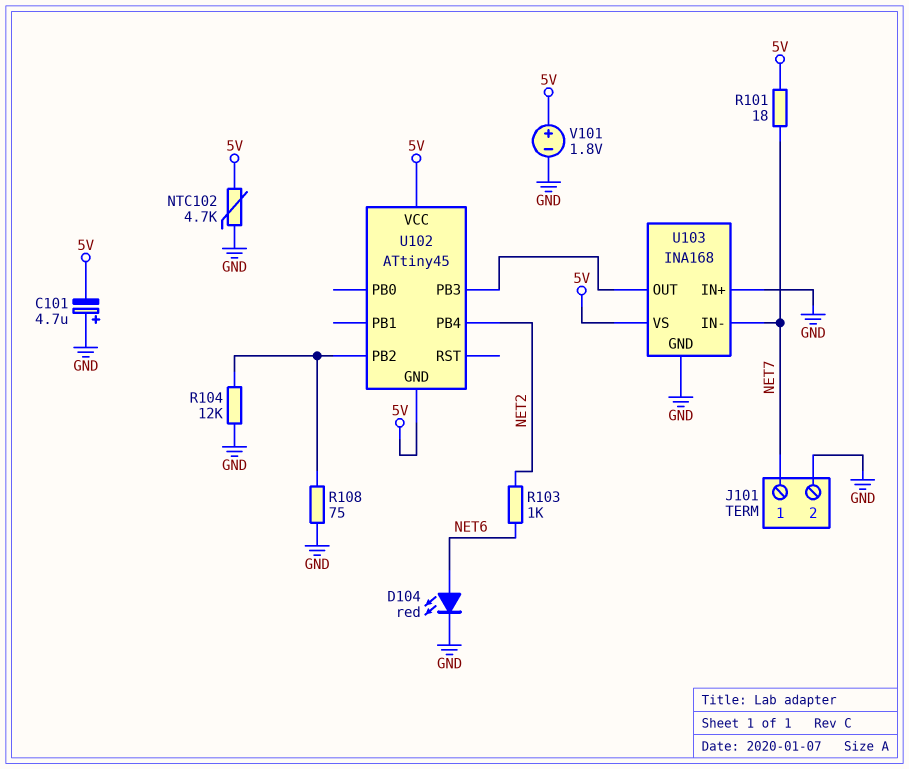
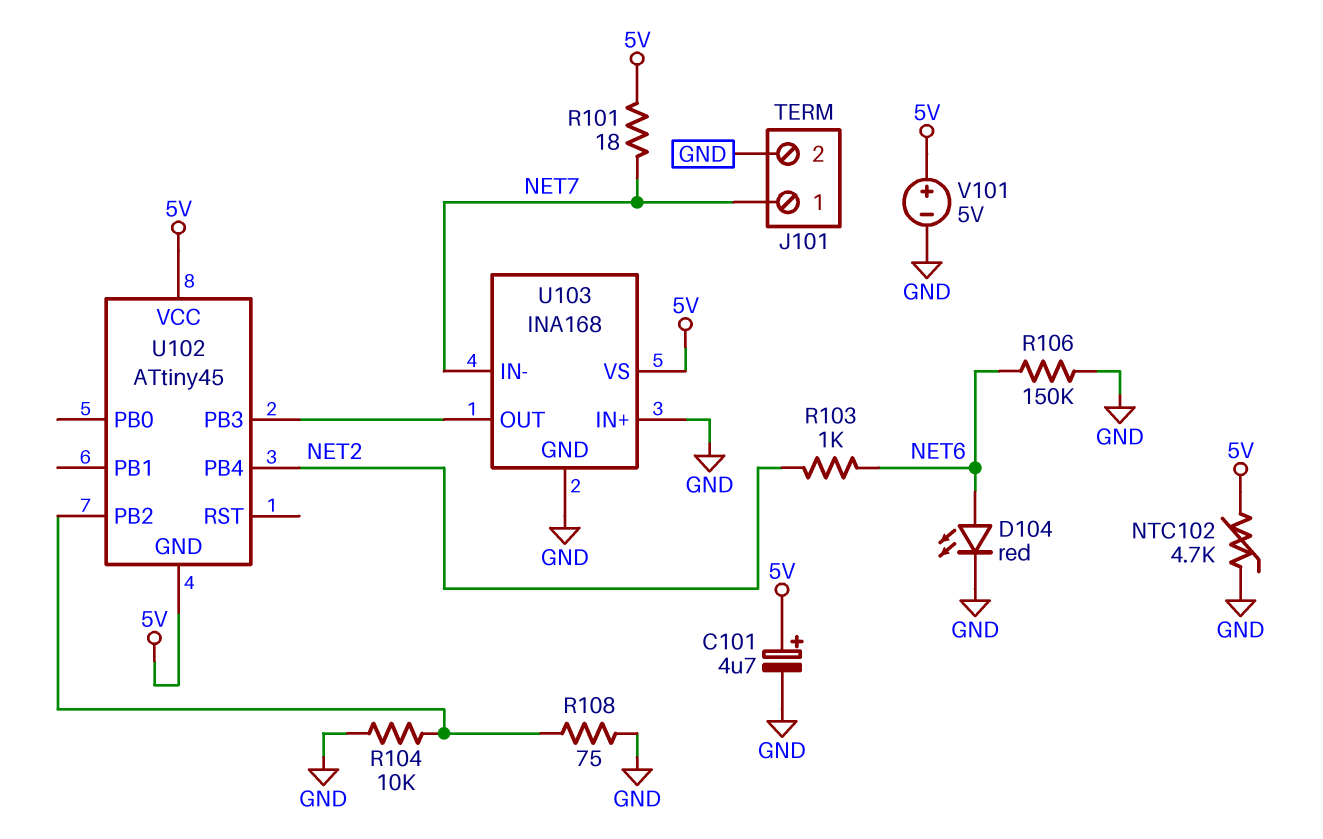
C101: 4.7uF (plus GND, minus 5V) -> 4.7uF (plus 5V, minus GND)
R104: 12k (GND, U102/PB2) -> 10k (GND, U102/PB2)
R106: none -> 150k (GND, NET6)
V101: 1.8V (plus 5V, minus GND) -> 5V (plus 5V, minus GND)

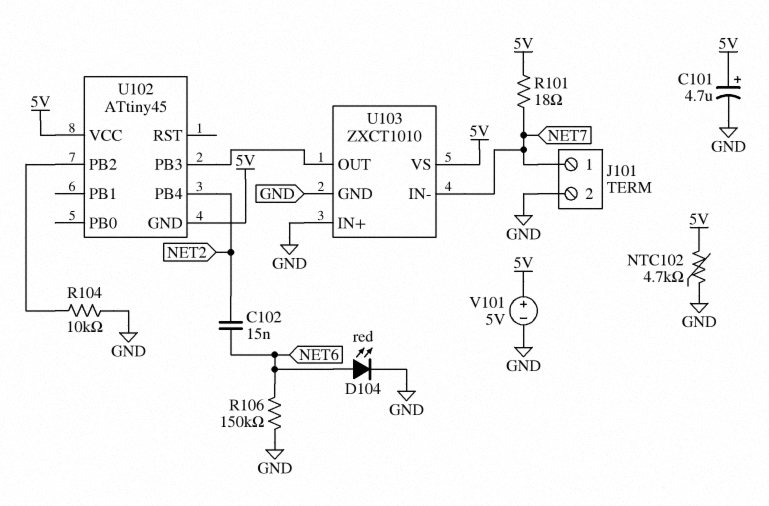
C102: none -> 15nF (NET2, NET6)
R103: 1k (NET2, NET6) -> none
R108: 75 (GND, U102/PB2) -> none
U103: INA168 -> ZXCT1010

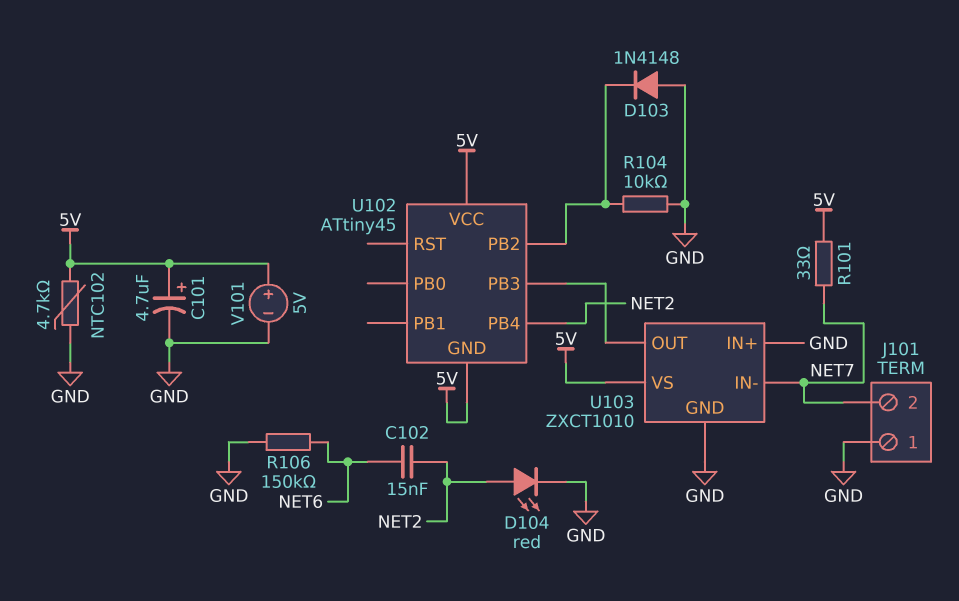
D103: none -> diode 1N4148 (A GND, K U102/PB2)
D104: LED red (A NET6, K GND) -> LED red (A NET2, K GND)
J101 pin 1: NET7 -> GND
J101 pin 2: GND -> NET7
R101: 18 (5V, NET7) -> 33 (5V, NET7)

